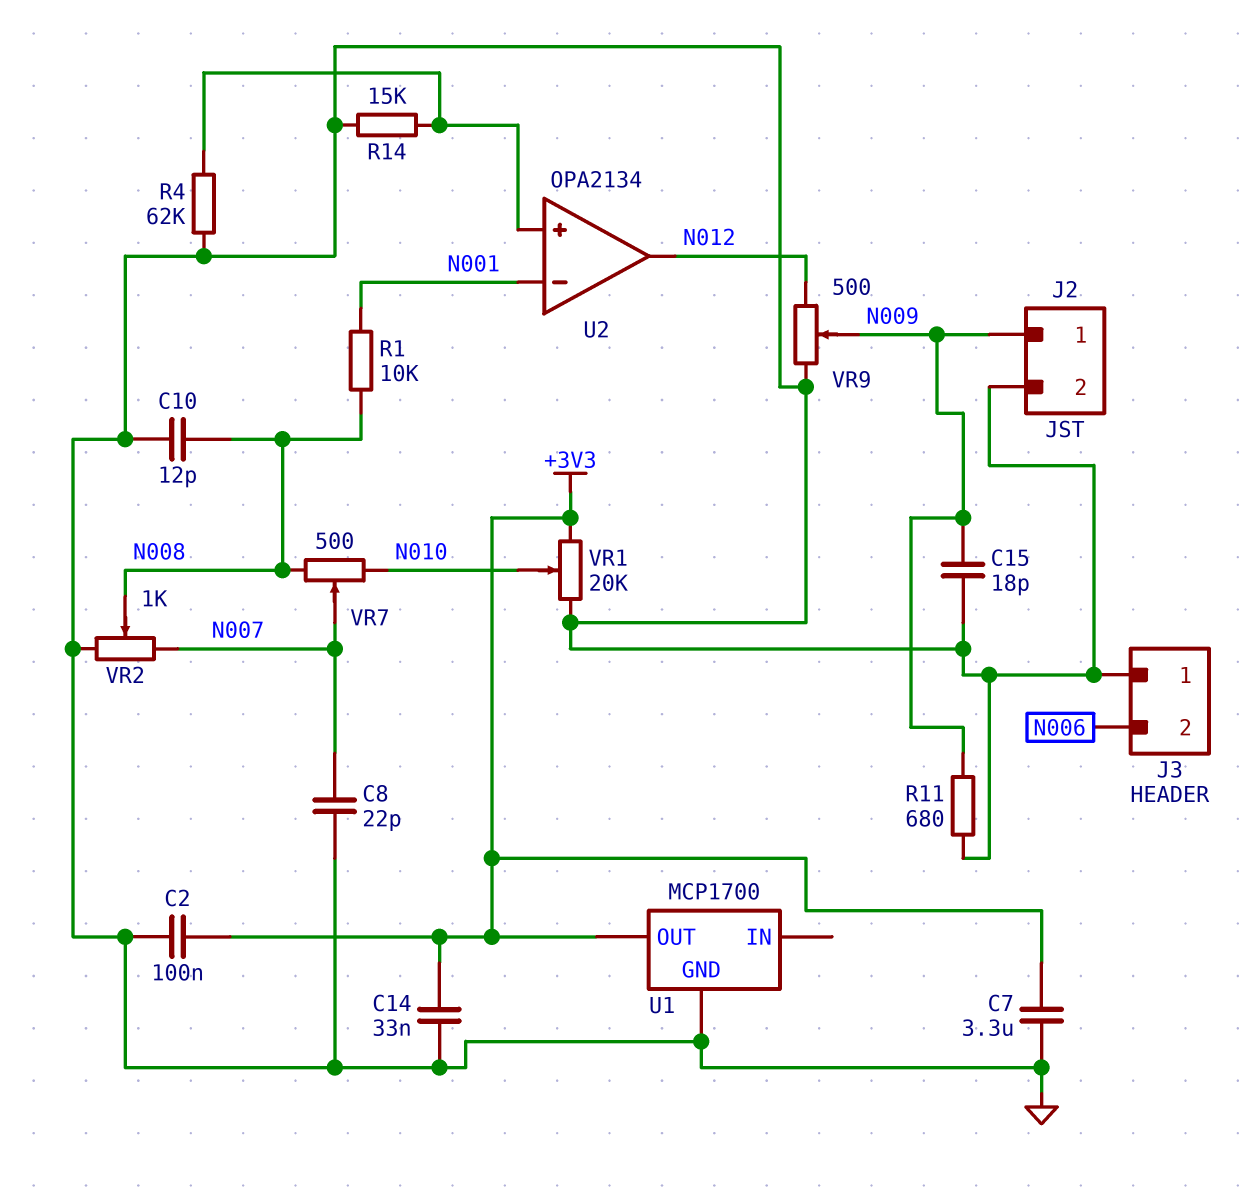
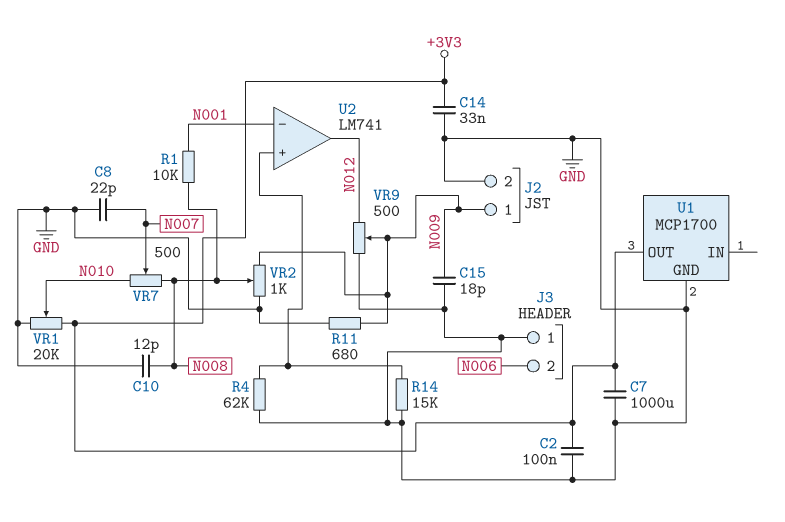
C7: 3.3uF (+3V3, GND) -> 1000uF (+3V3, GND)
U2: OPA2134 -> LM741
VR2: 1k (GND, N007, wiper N008) -> 1k (GND, N009, wiper N008)

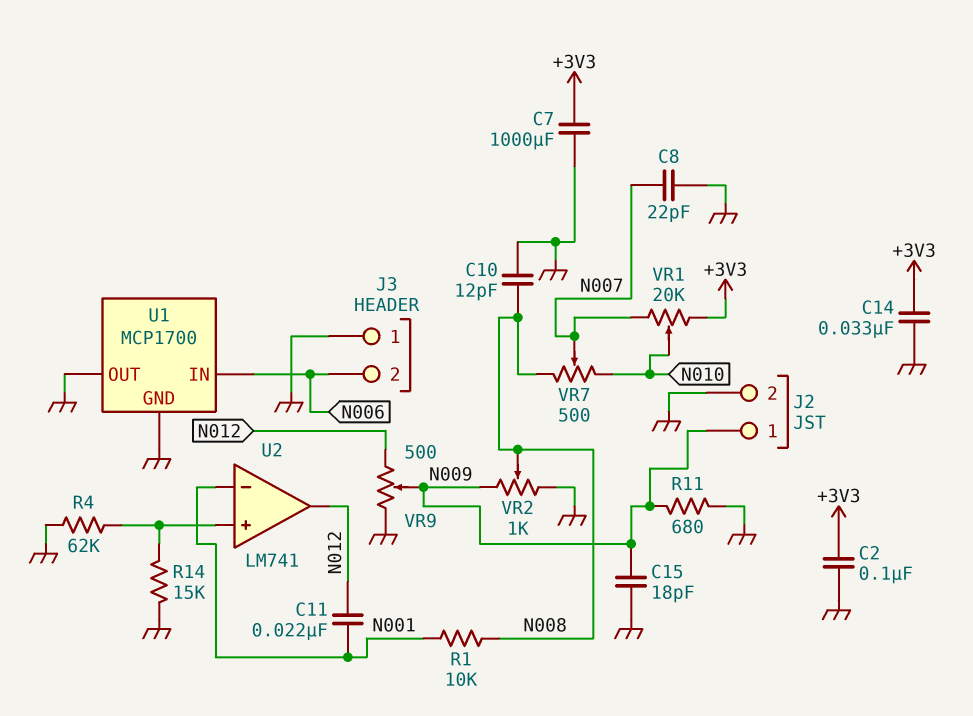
C11: none -> 22nF (N001, N012)
U1 pin IN: none -> N006
U1 pin OUT: +3V3 -> GND
VR1: 20k (+3V3, GND, wiper N010) -> 20k (+3V3, N007, wiper N010)

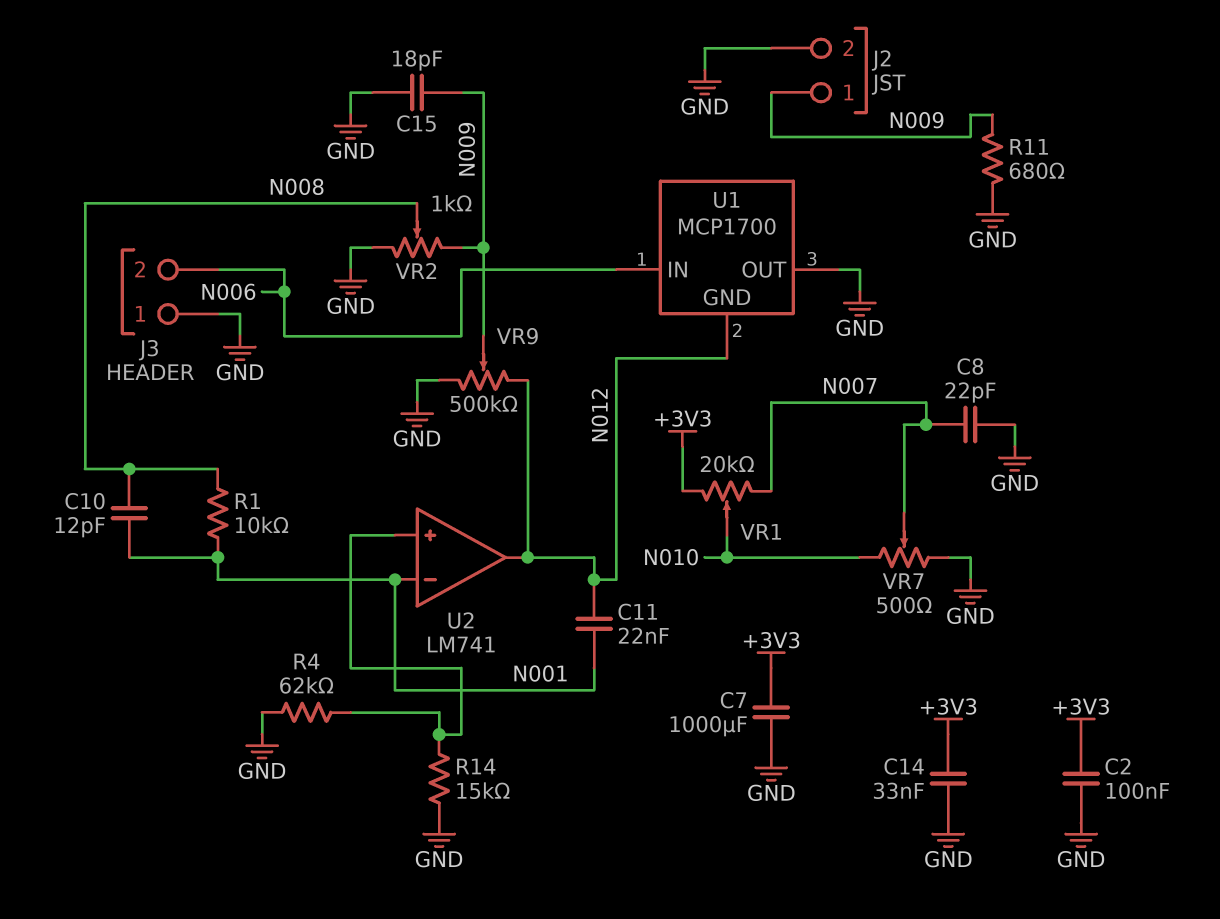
C10: 12pF (GND, N008) -> 12pF (N001, N008)
U1 pin GND: GND -> N012
VR7: 500 (N008, N010, wiper N007) -> 500 (GND, N010, wiper N007)
VR9: 500 (GND, N012, wiper N009) -> 500k (GND, N012, wiper N009)

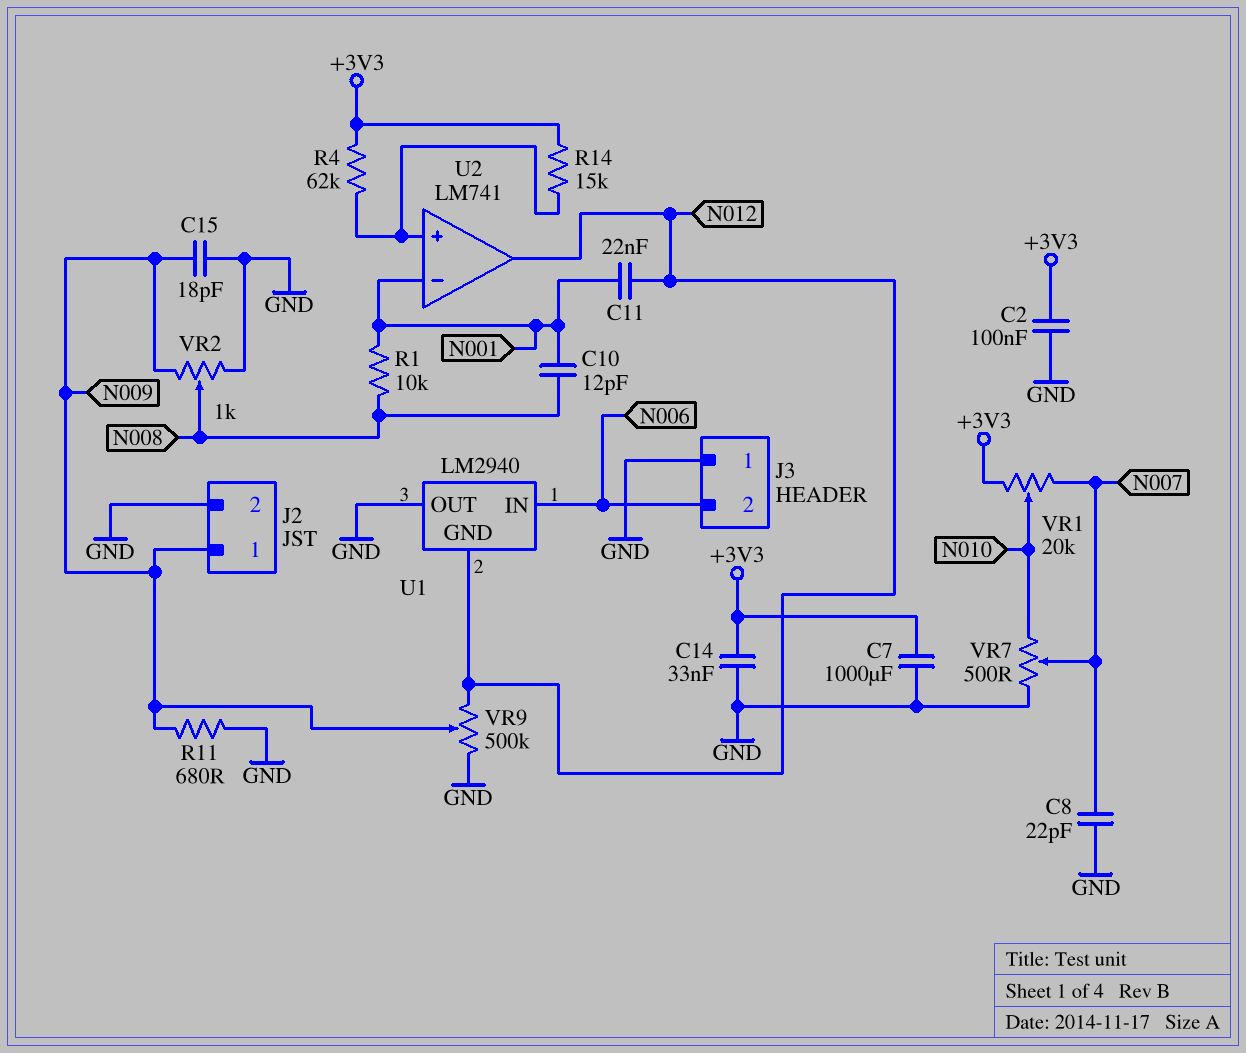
R4: 62k (GND, U2/in+) -> 62k (+3V3, U2/in+)
R14: 15k (GND, U2/in+) -> 15k (+3V3, U2/in+)
U1: MCP1700 -> LM2940

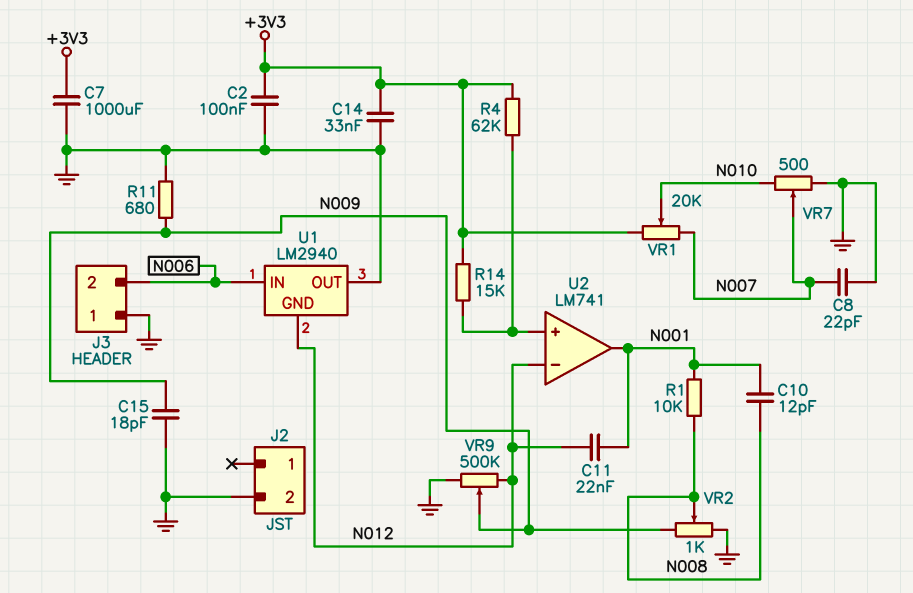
J2 pin 1: N009 -> none
U2 pin in-: N001 -> N012
U2 pin out: N012 -> N001

